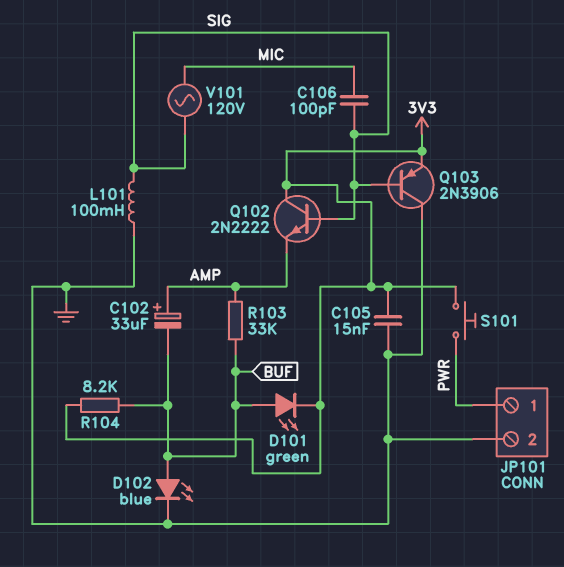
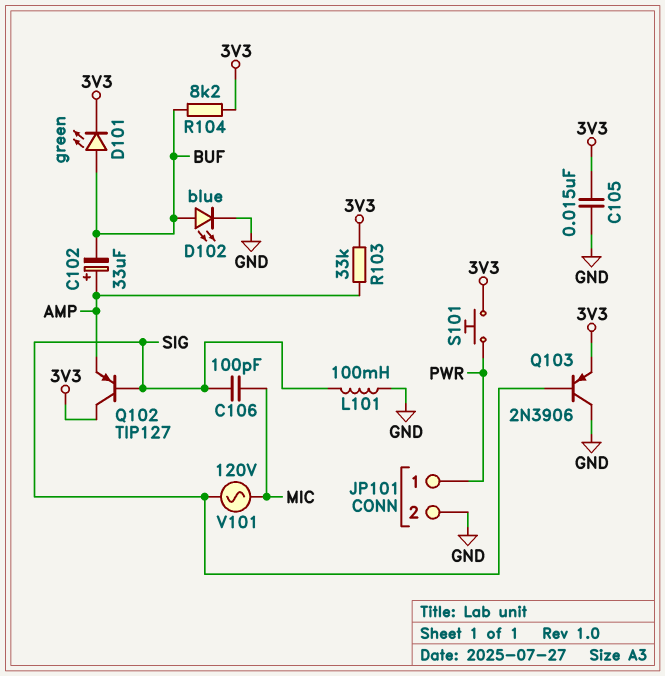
Q102: NPN 2N2222 (B SIG, C 3V3, E AMP) -> PNP TIP127 (B SIG, C 3V3, E AMP)
R103: 33k (AMP, BUF) -> 33k (3V3, AMP)

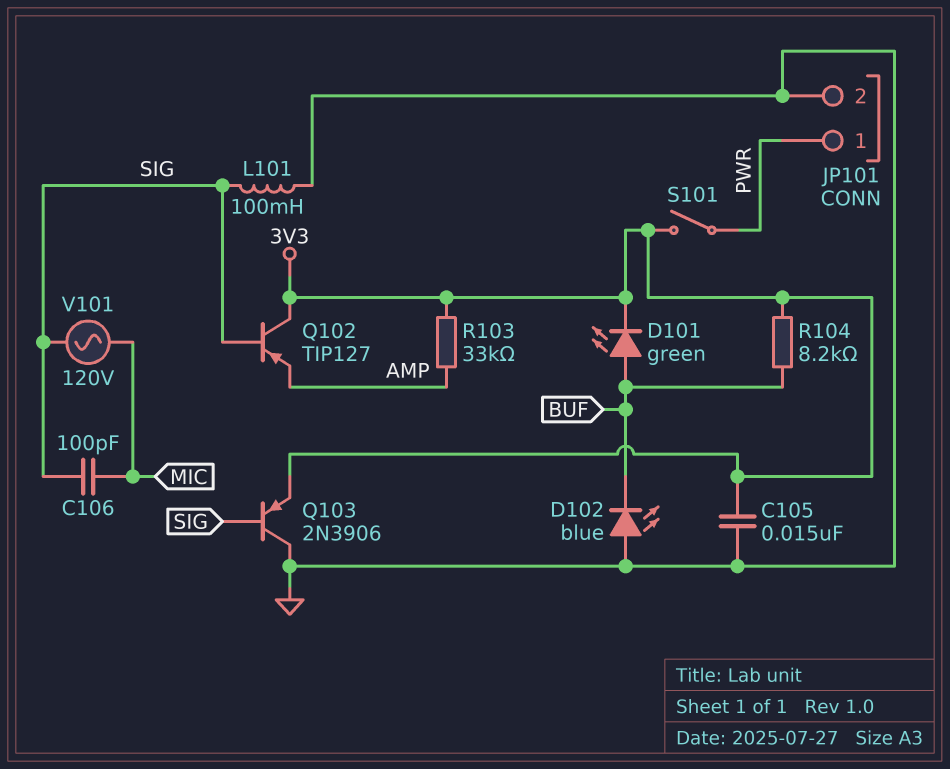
C102: 33uF (plus AMP, minus BUF) -> none
D102: LED blue (A BUF, K GND) -> LED blue (A GND, K BUF)
S101: button (3V3, PWR) -> switch (3V3, PWR)

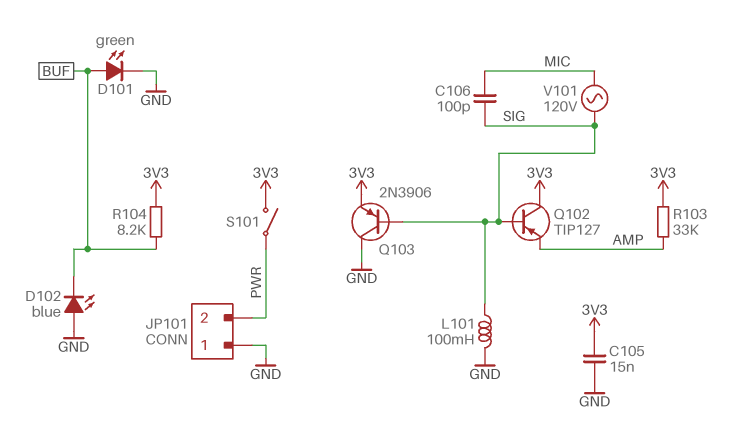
D101: LED green (A BUF, K 3V3) -> LED green (A BUF, K GND)
JP101 pin 1: PWR -> GND
JP101 pin 2: GND -> PWR

